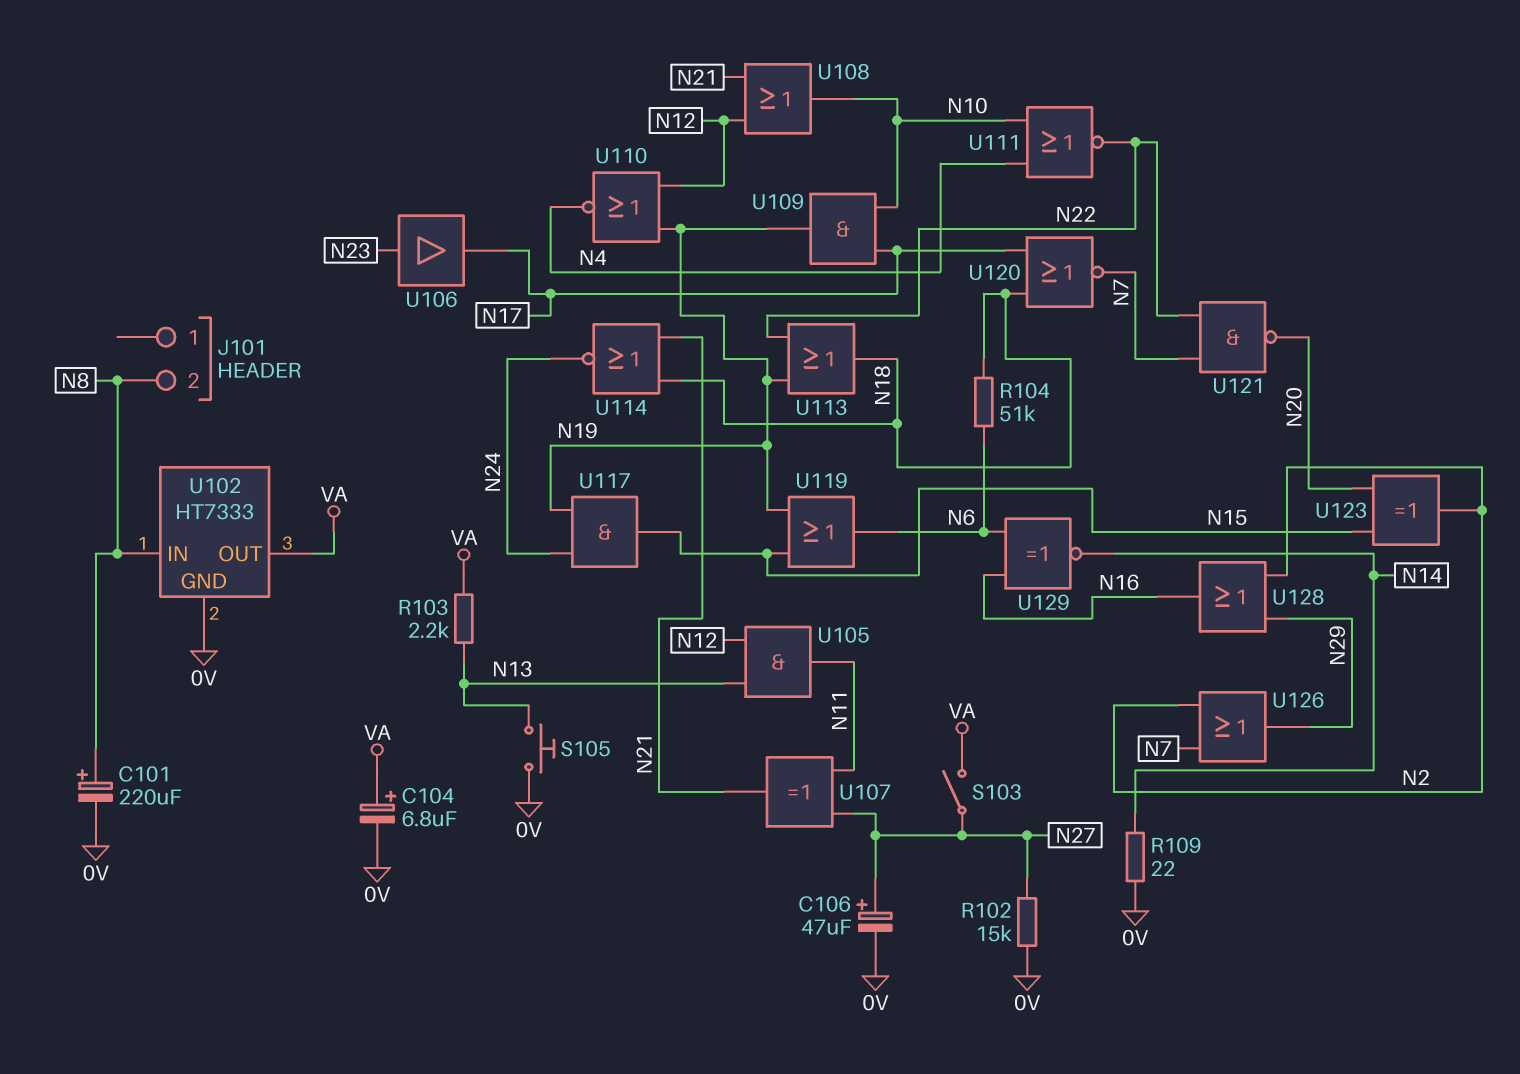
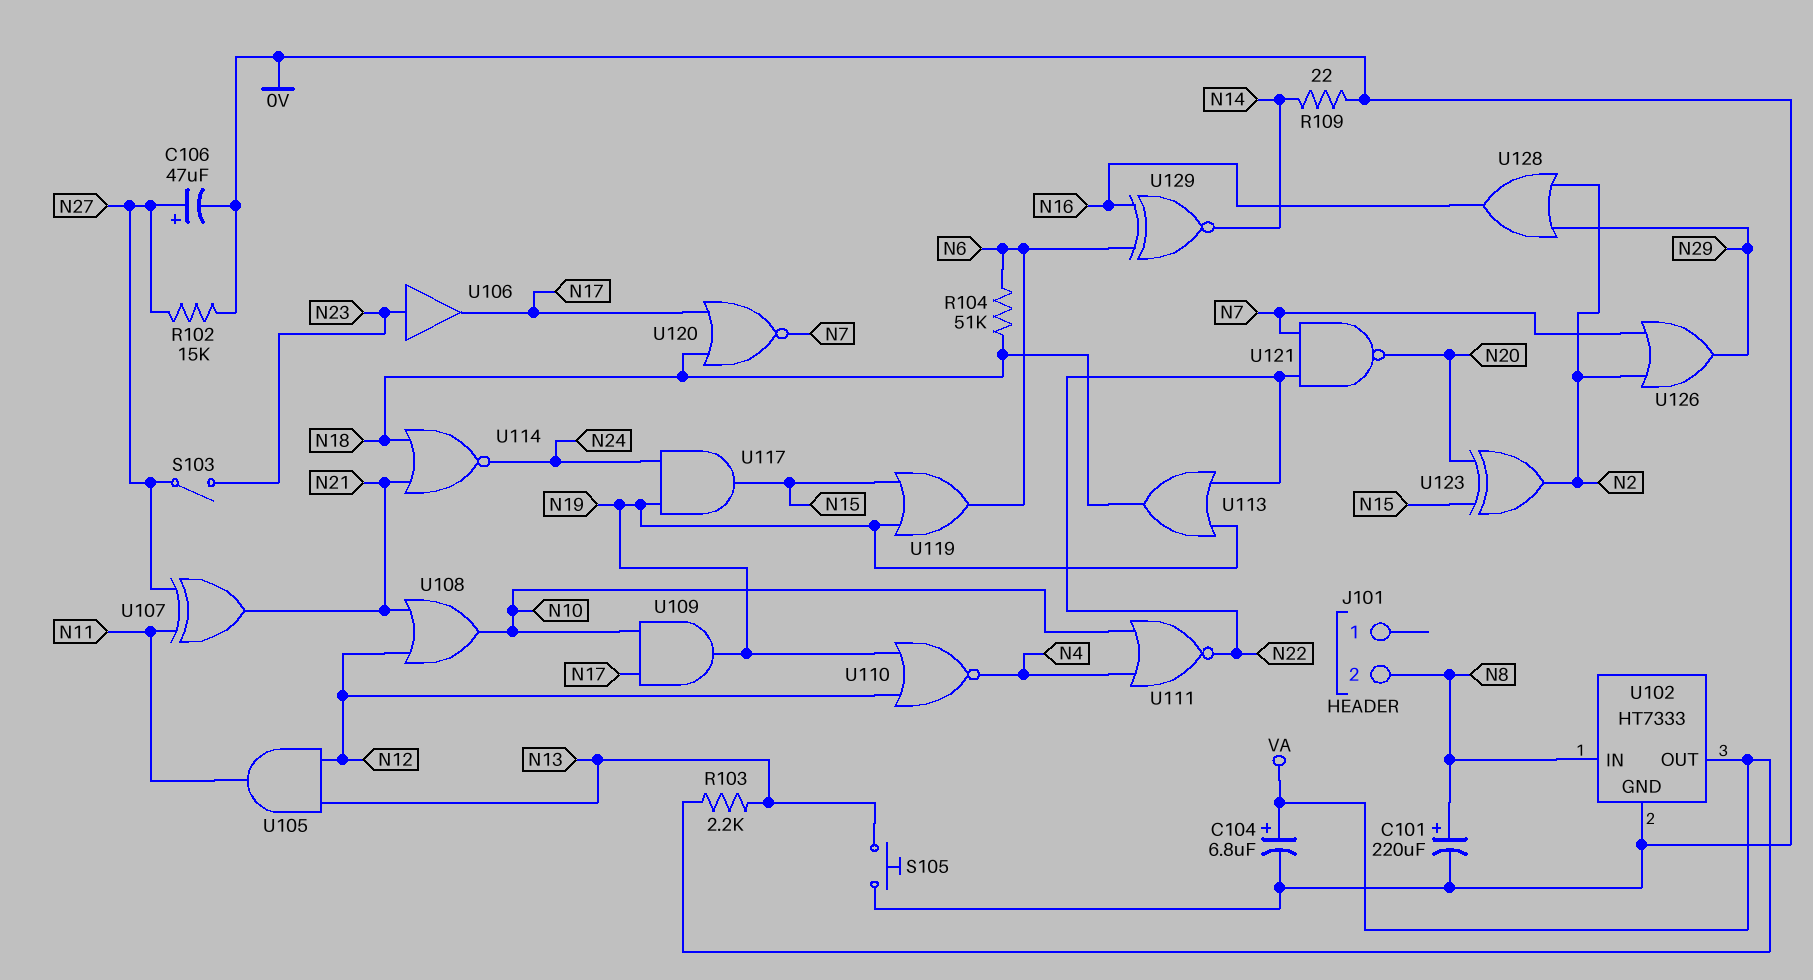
S103: switch (N27, VA) -> switch (N23, N27)

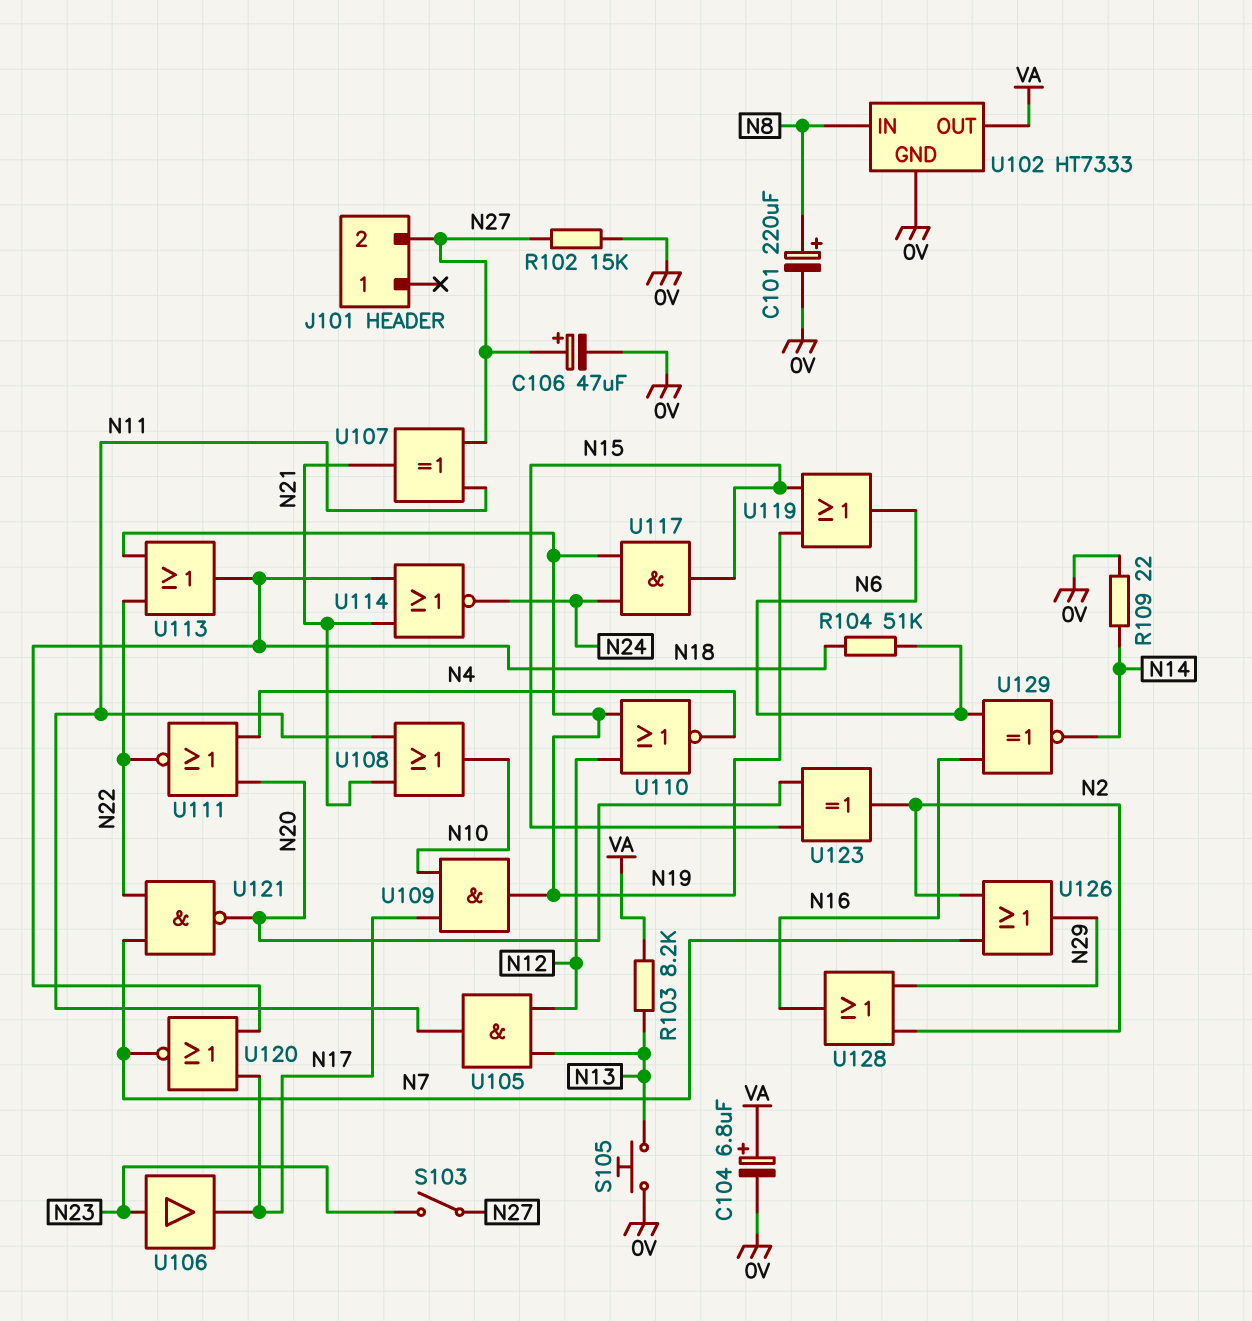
J101 pin 2: N8 -> N27
R103: 2.2k (N13, VA) -> 8.2k (N13, VA)
U108: OR (in N12, in N21, out N10) -> OR (in N11, in N21, out N10)
U111: NOR (in N4, in N10, out N22) -> NOR (in N4, in N20, out N22)

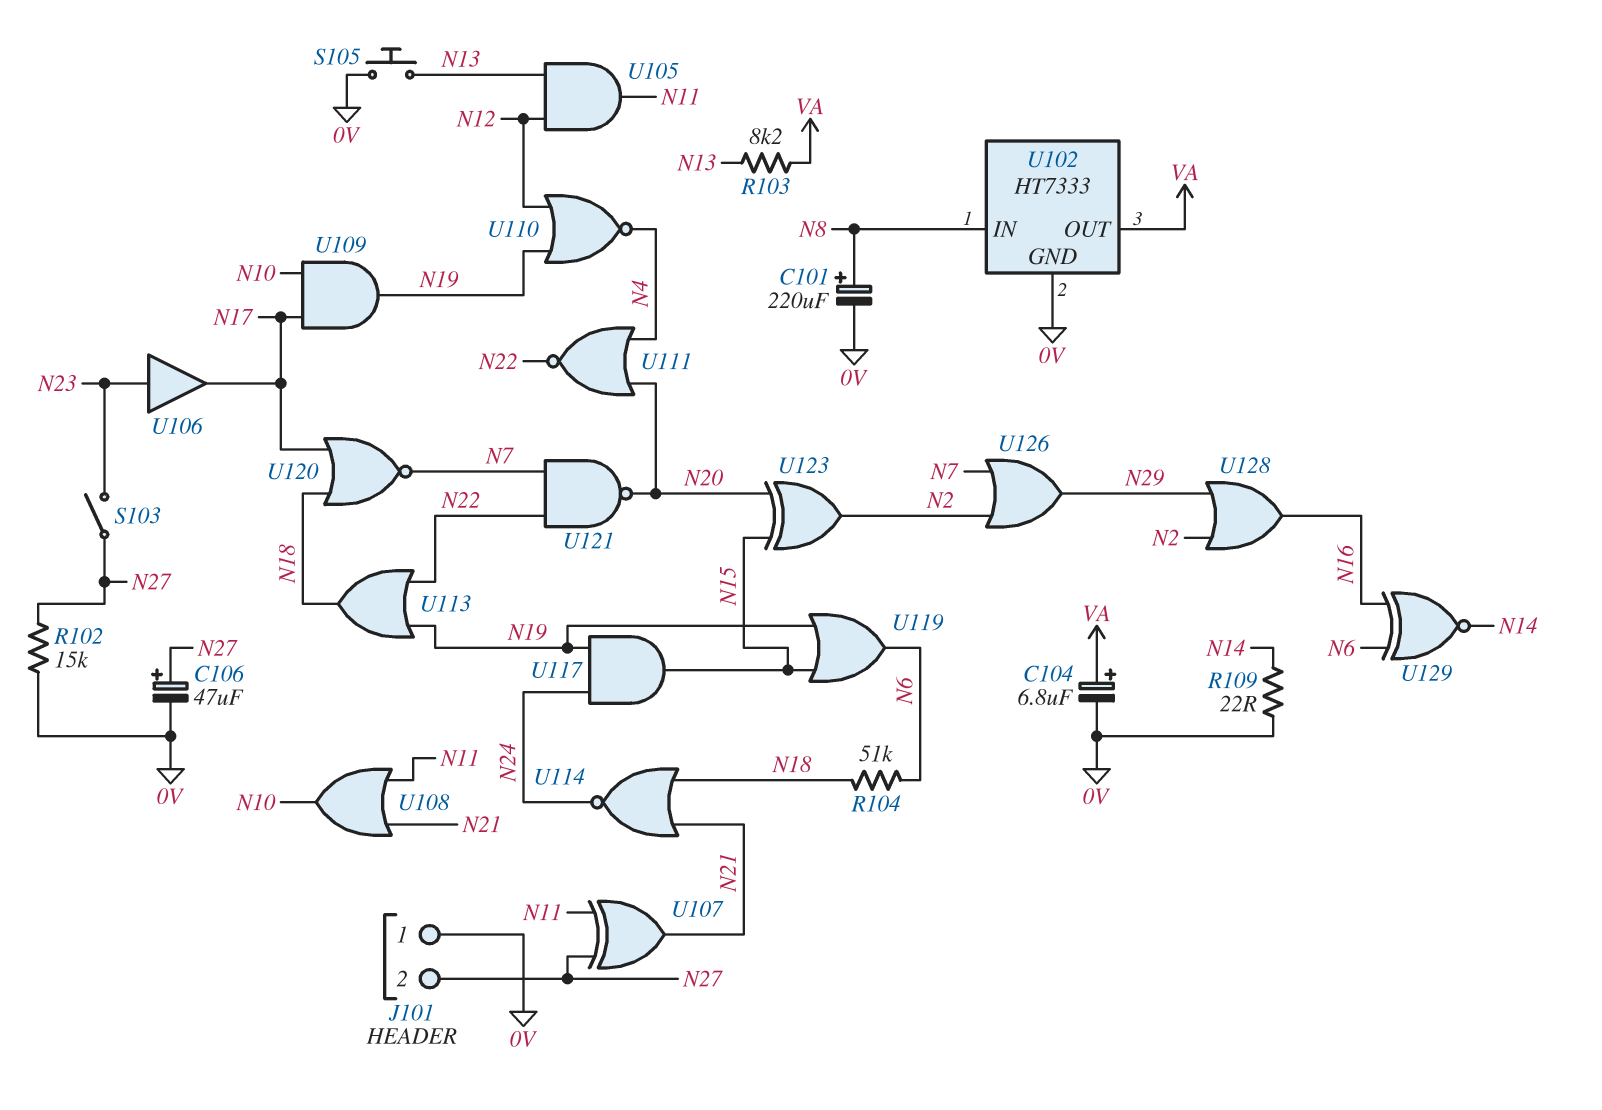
J101 pin 1: none -> 0V

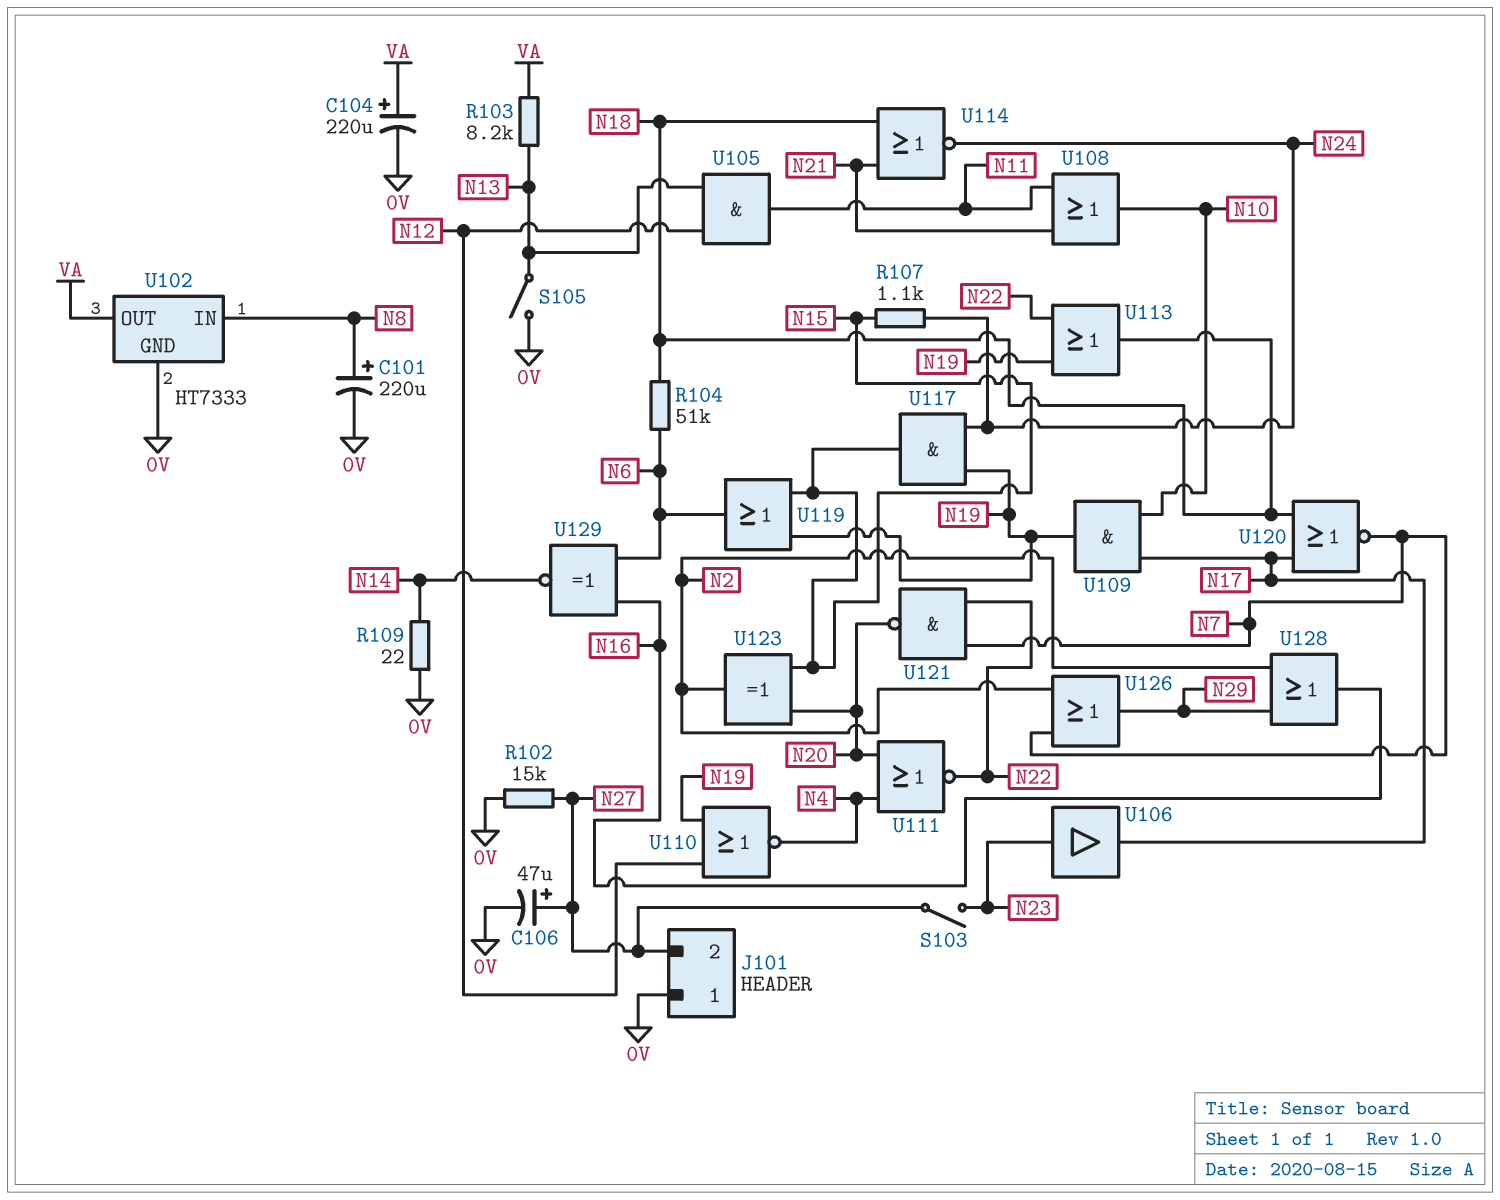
C104: 6.8uF (plus VA, minus 0V) -> 220uF (plus VA, minus 0V)
R107: none -> 1.1k (N15, N24)
S105: button (0V, N13) -> switch (0V, N13)
U107: XOR (in N11, in N27, out N21) -> none

